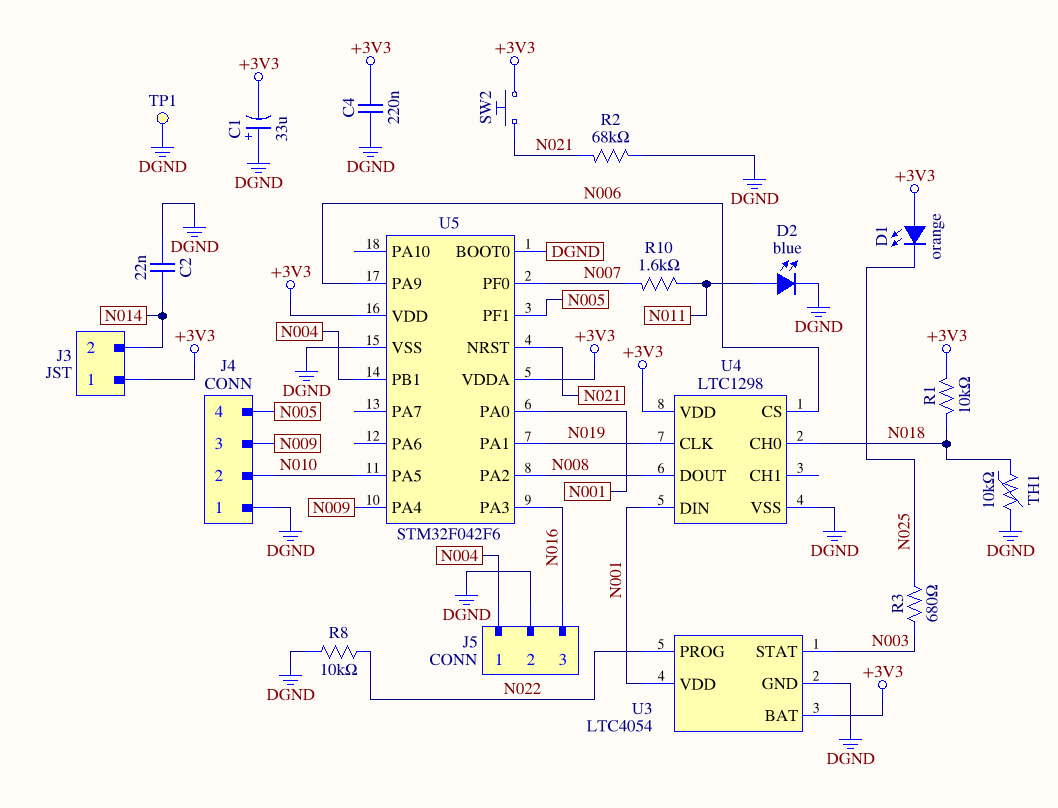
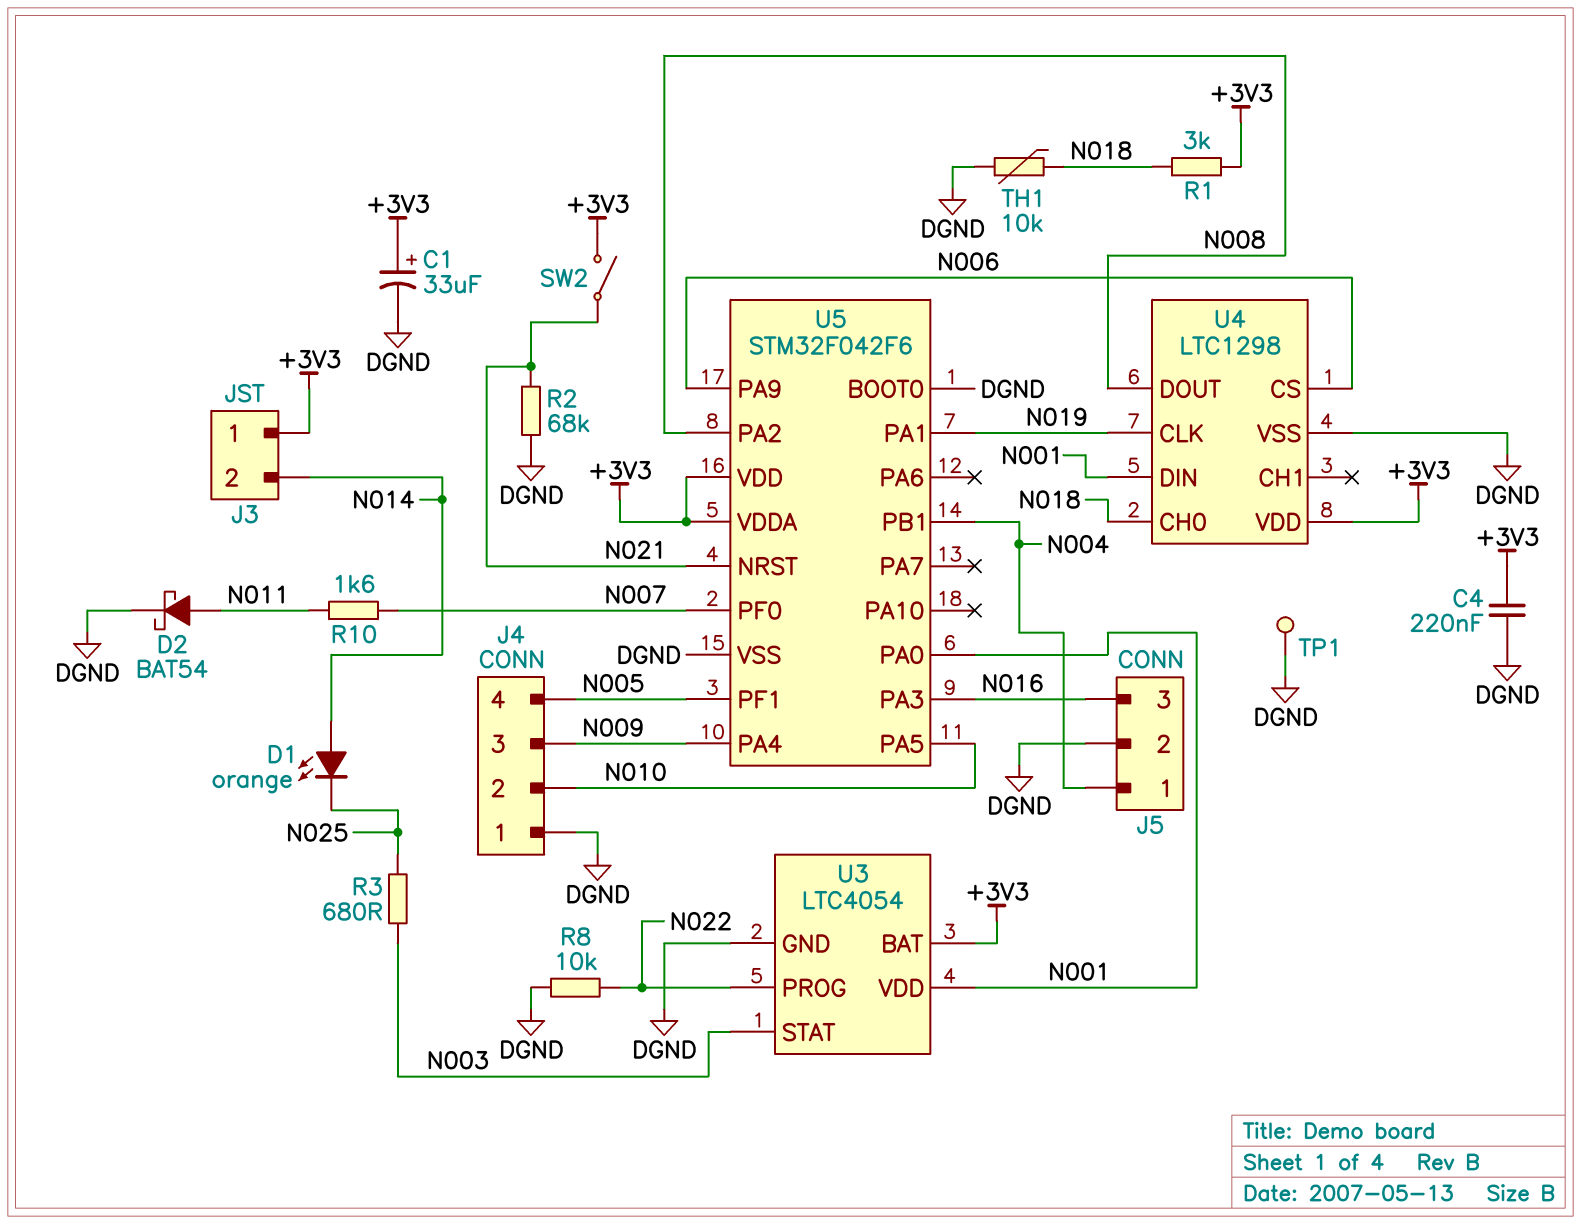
C1: 33uF (plus DGND, minus +3V3) -> 33uF (plus +3V3, minus DGND)
C2: 22nF (DGND, N014) -> none
D1: LED orange (A +3V3, K N025) -> LED orange (A N014, K N025)
D2: LED blue (A N011, K DGND) -> schottky BAT54 (A N011, K DGND)
R1: 10k (+3V3, N018) -> 3k (+3V3, N018)
SW2: button (+3V3, N021) -> switch (+3V3, N021)

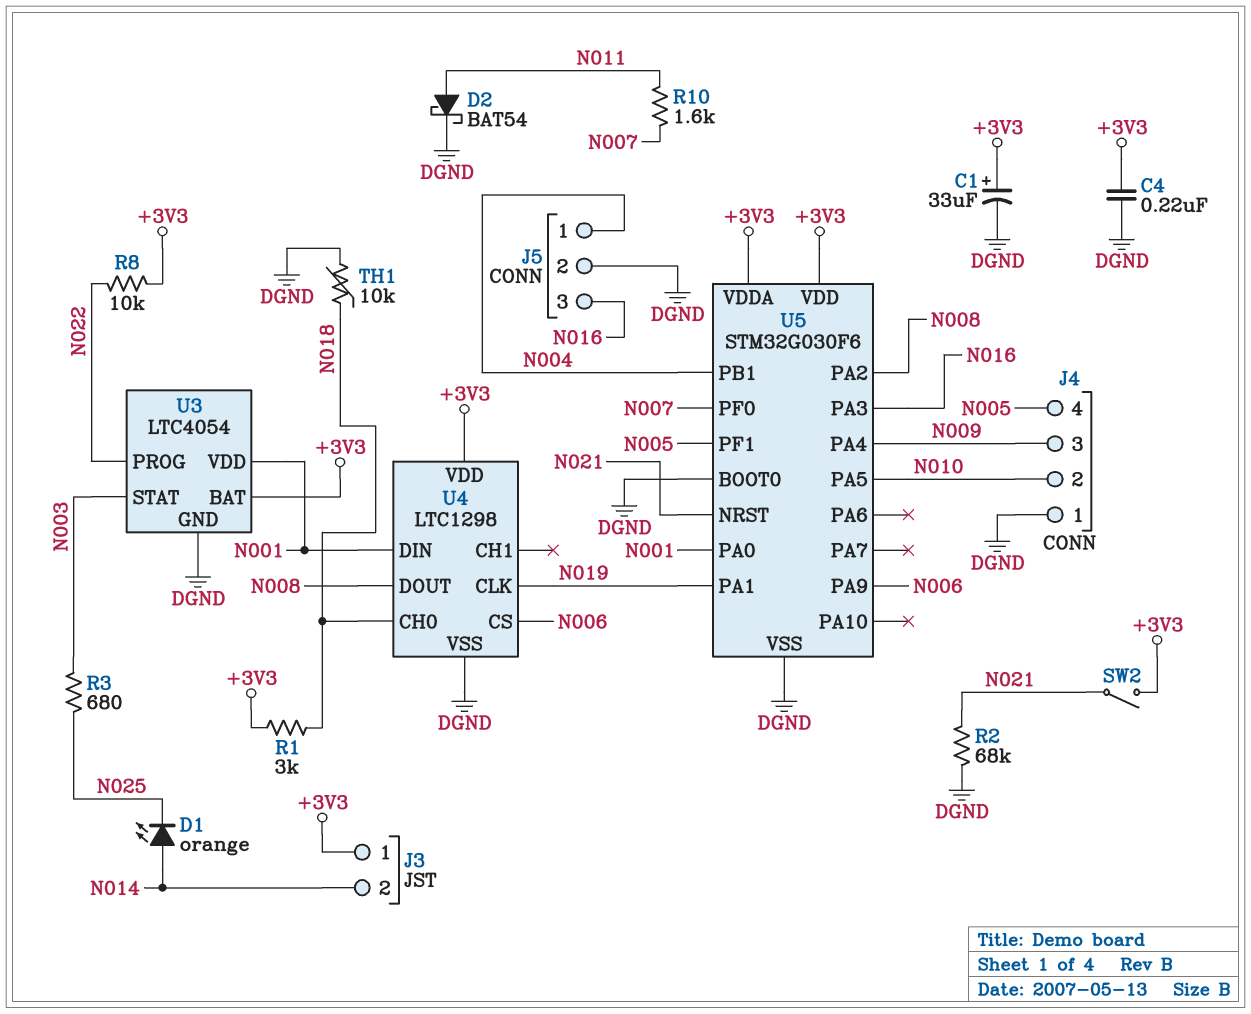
R8: 10k (DGND, N022) -> 10k (+3V3, N022)
TP1: test point (DGND) -> none
U5: STM32F042F6 -> STM32G030F6

